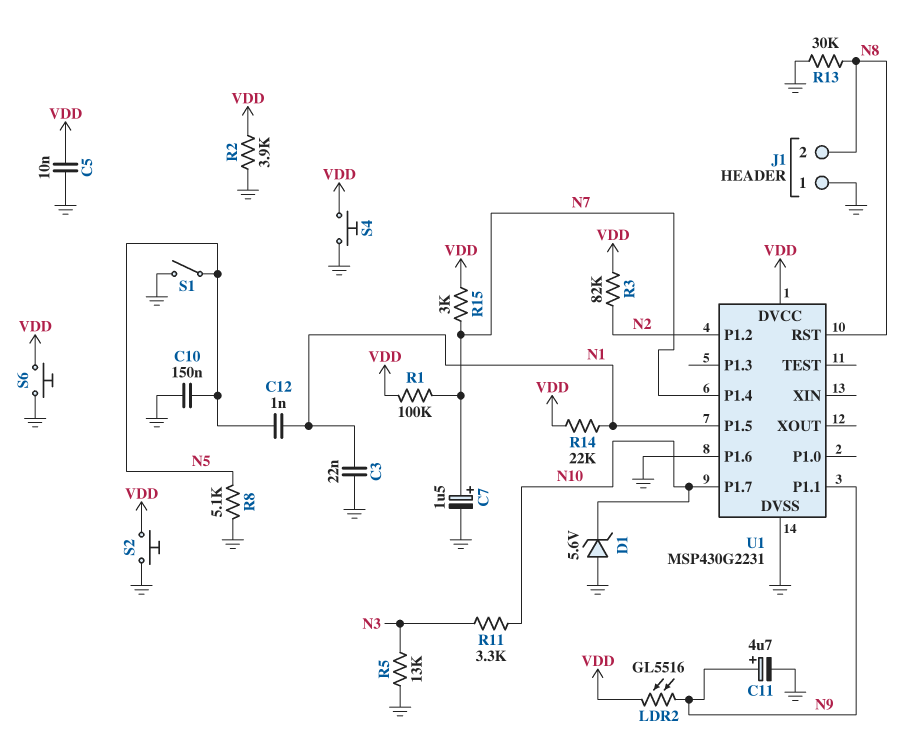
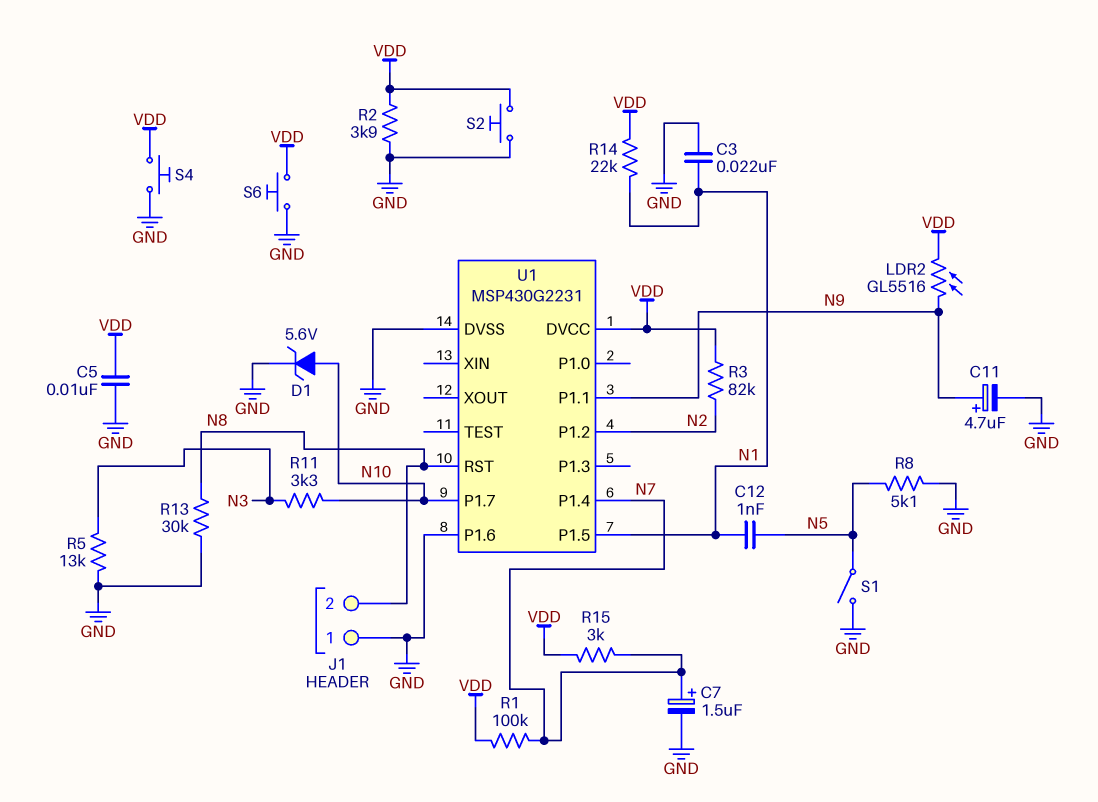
C10: 150nF (GND, N5) -> none
D1: zener 5.6V (A GND, K N10) -> zener 5.6V (A N10, K GND)

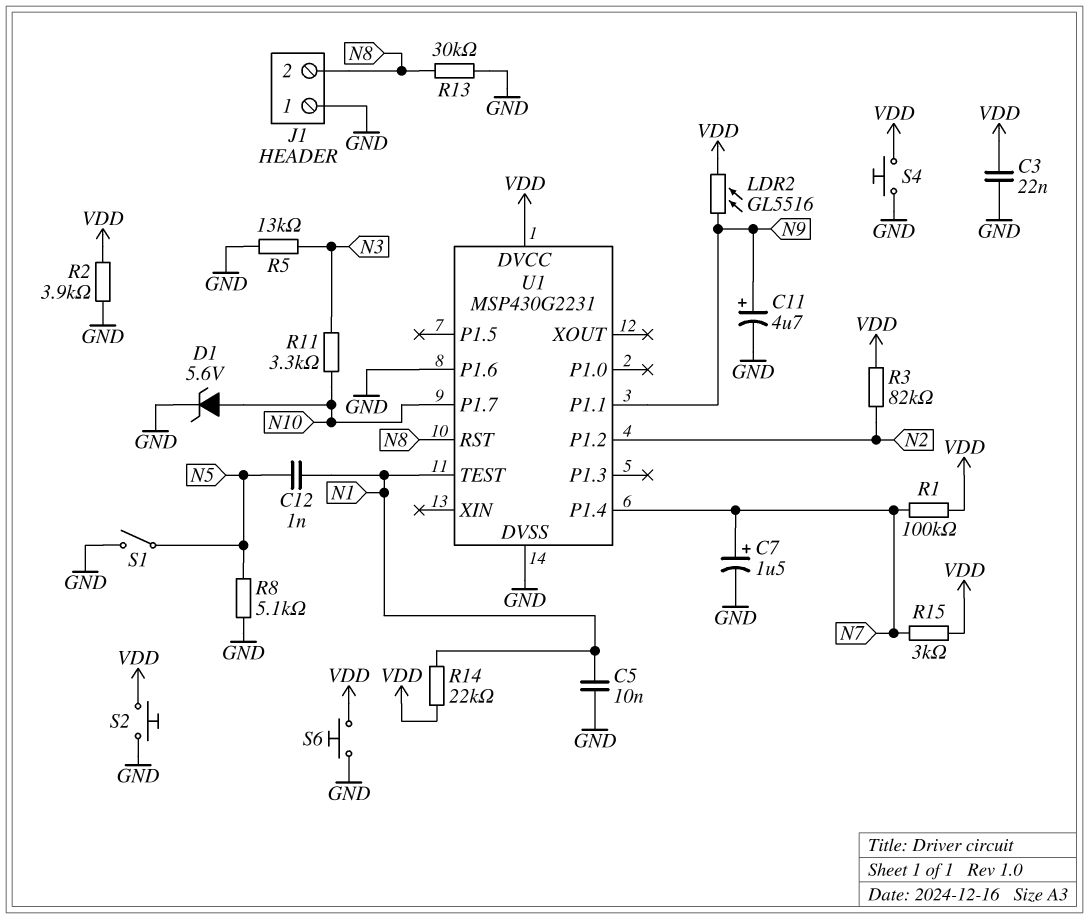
C3: 22nF (GND, N1) -> 22nF (GND, VDD)
C5: 10nF (GND, VDD) -> 10nF (GND, N1)
U1 pin P1.5: N1 -> none
U1 pin TEST: none -> N1

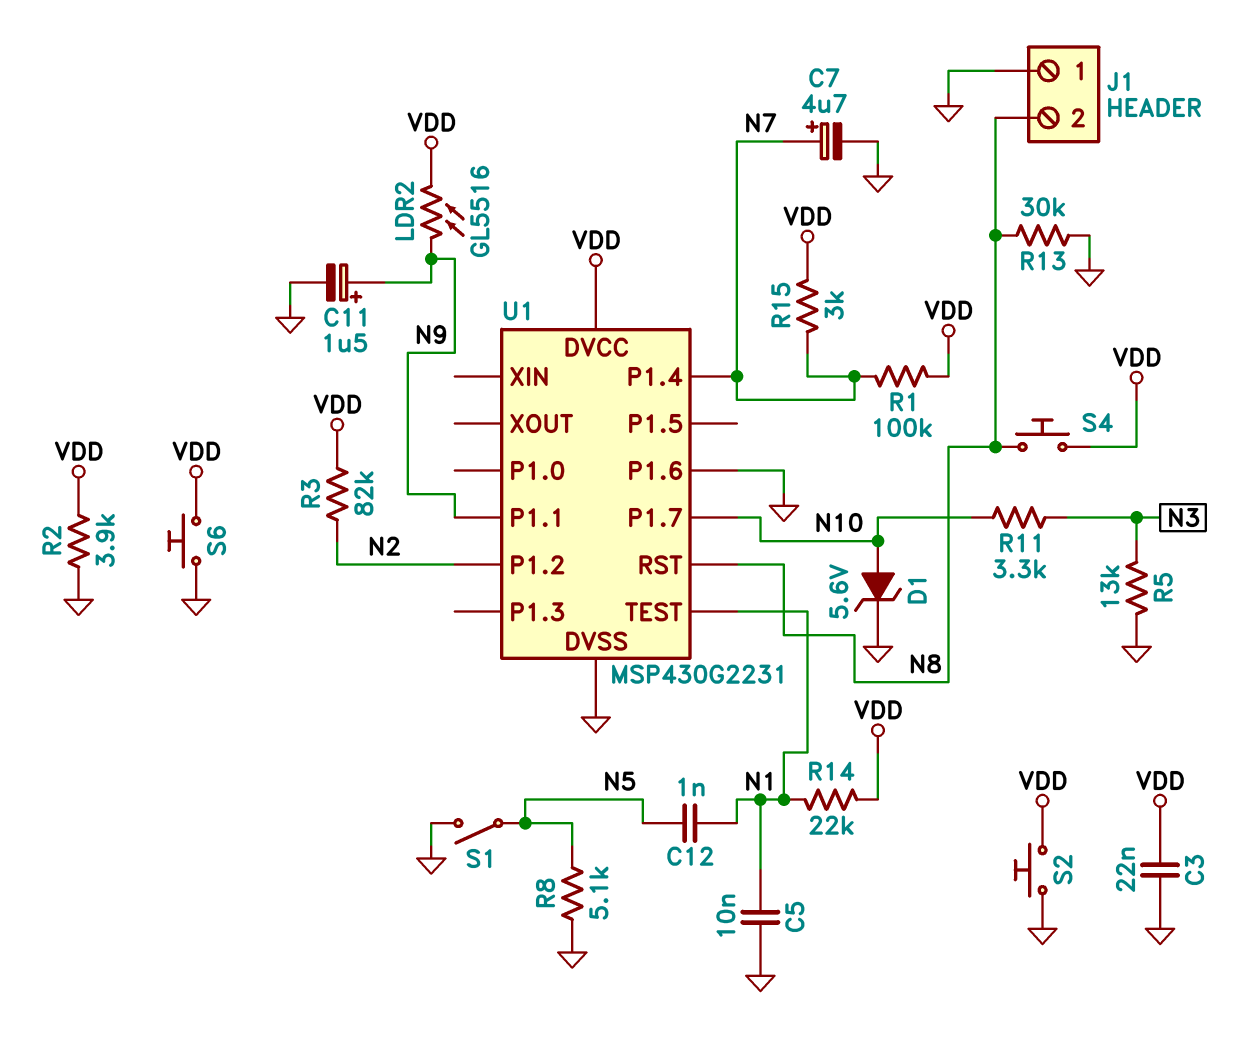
C7: 1.5uF (plus N7, minus GND) -> 4.7uF (plus N7, minus GND)
C11: 4.7uF (plus N9, minus GND) -> 1.5uF (plus N9, minus GND)
S4: button (GND, VDD) -> button (N8, VDD)

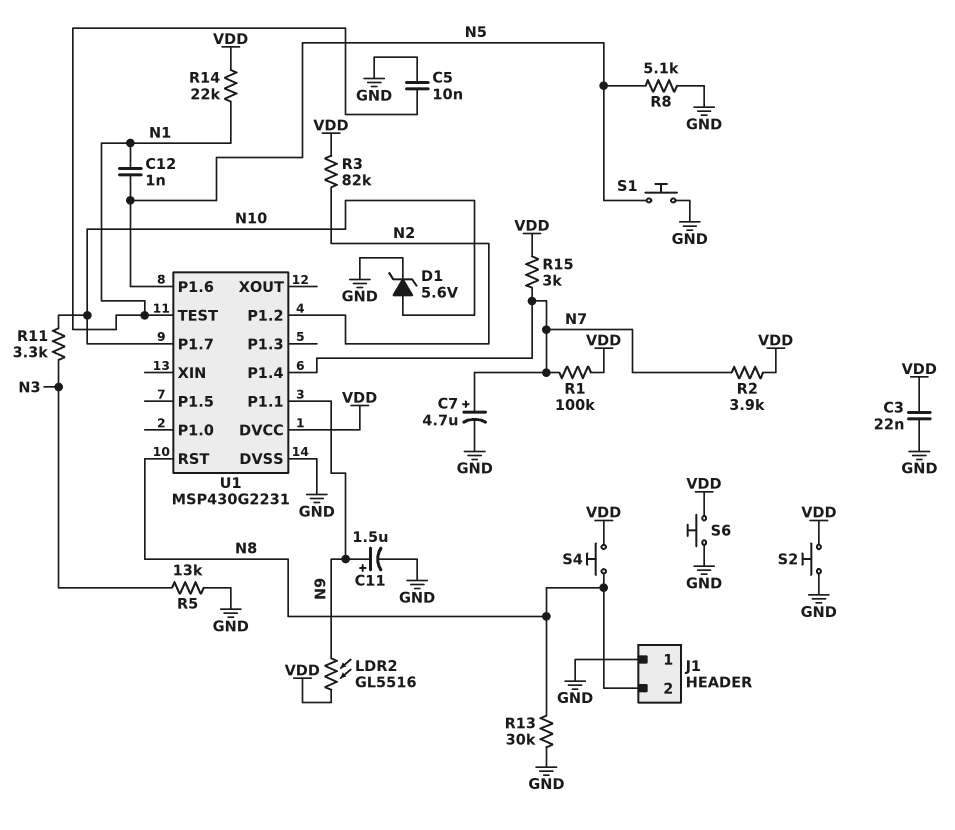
R2: 3.9k (GND, VDD) -> 3.9k (N7, VDD)
S1: switch (GND, N5) -> button (GND, N5)
U1 pin P1.6: GND -> N5

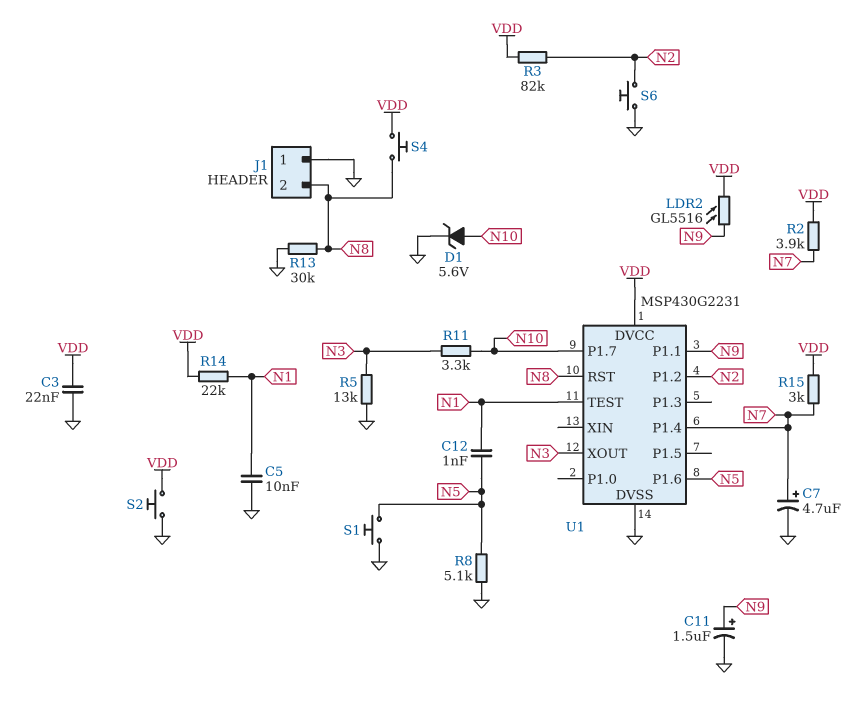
R1: 100k (N7, VDD) -> none
S6: button (GND, VDD) -> button (GND, N2)
U1 pin XOUT: none -> N3

